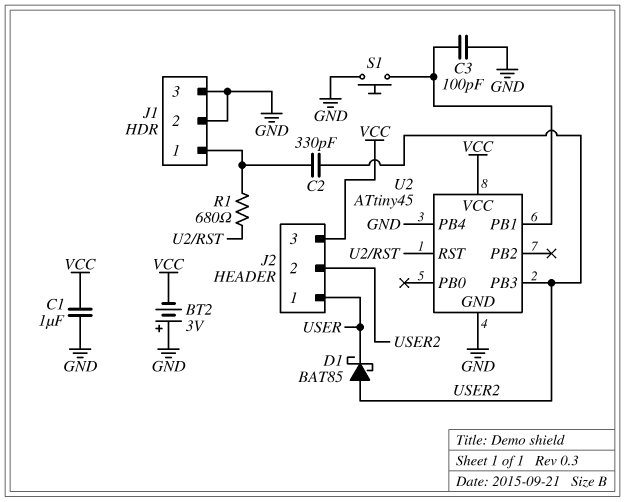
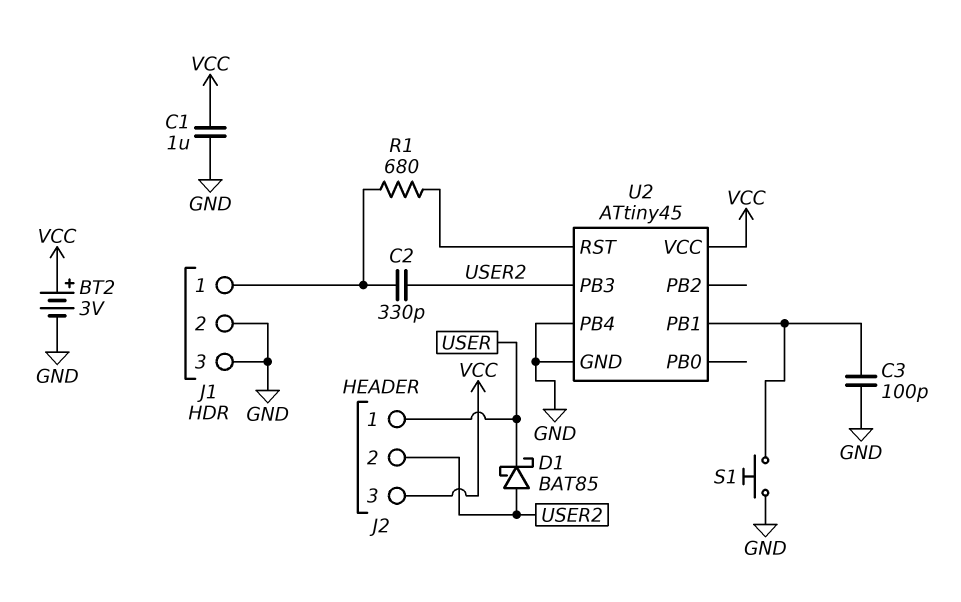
BT2: 3V (plus GND, minus VCC) -> 3V (plus VCC, minus GND)

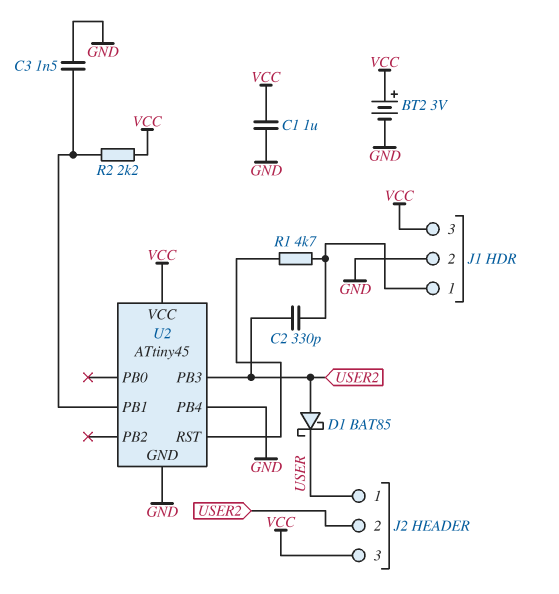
C3: 100pF (GND, U2/PB1) -> 1.5nF (GND, U2/PB1)
J1 pin 3: GND -> VCC
R1: 680 (J1/1, U2/RST) -> 4.7k (J1/1, U2/RST)
R2: none -> 2.2k (U2/PB1, VCC)
S1: button (GND, U2/PB1) -> none

